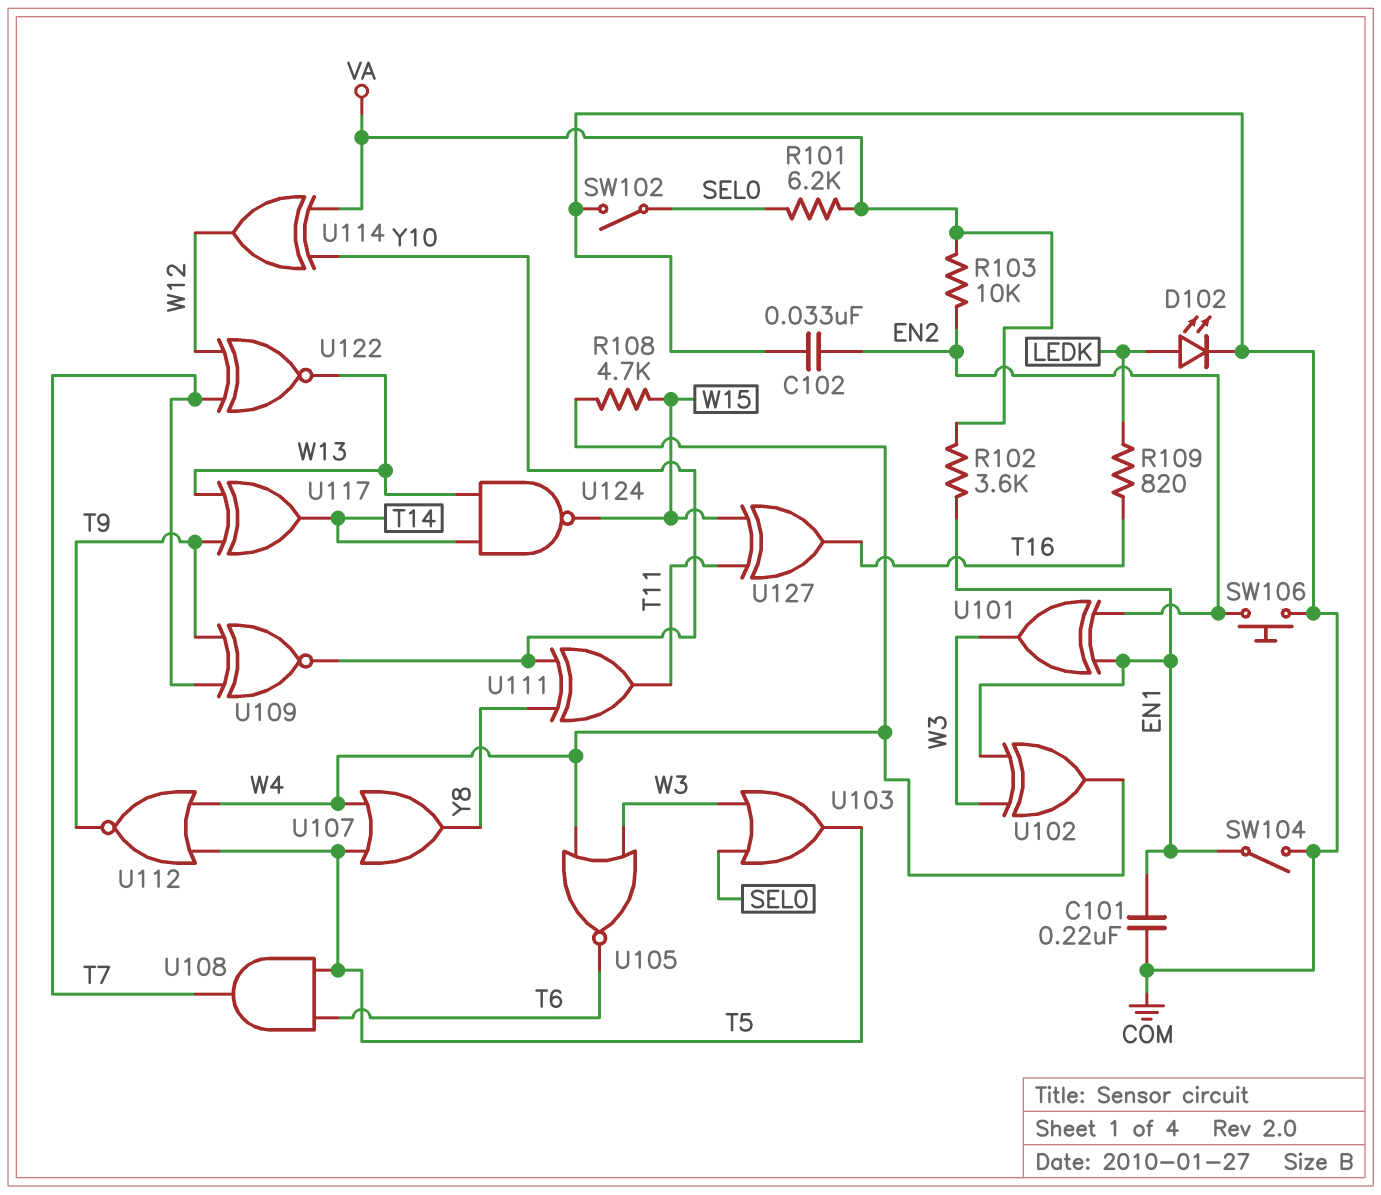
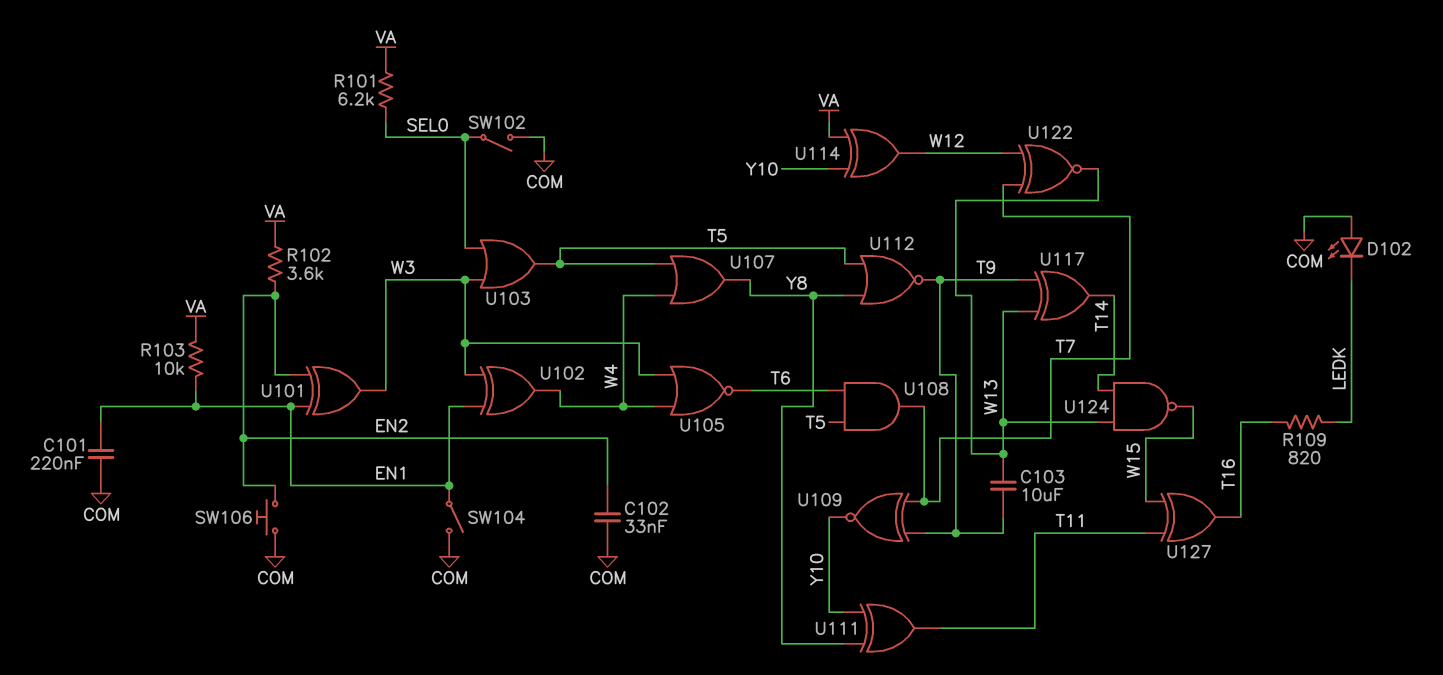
C103: none -> 10uF (T9, W13)
D102: LED (A LEDK, K COM) -> LED (A COM, K LEDK)
R102: 3.6k (EN1, VA) -> 3.6k (EN2, VA)
R103: 10k (EN2, VA) -> 10k (EN1, VA)
R108: 4.7k (W4, W15) -> none
U112: NOR (in T5, in W4, out T9) -> NOR (in T5, in Y8, out T9)

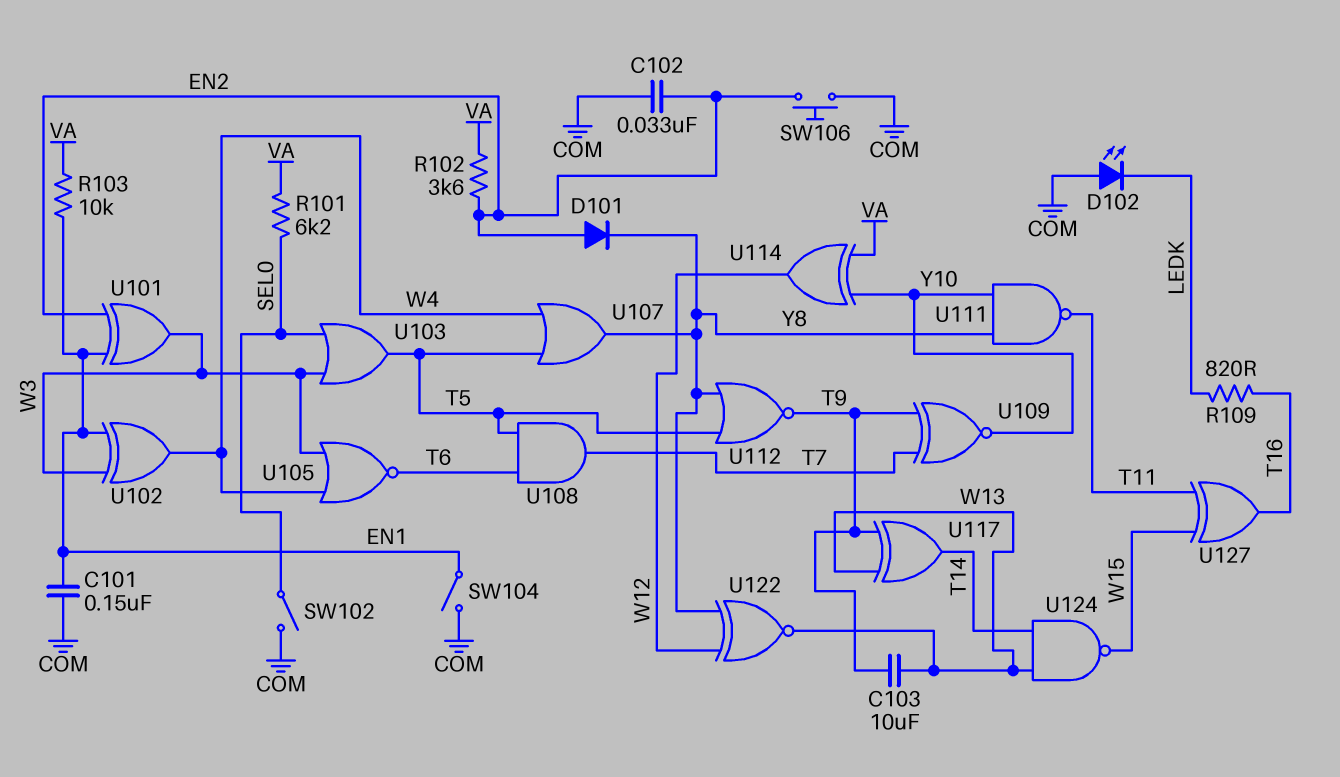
C101: 220nF (COM, EN1) -> 150nF (COM, EN1)
D101: none -> diode (A EN2, K Y8)
U111: XOR (in Y8, in Y10, out T11) -> NAND (in Y8, in Y10, out T11)
U122: XNOR (in T7, in W12, out W13) -> XNOR (in W12, in Y8, out W13)

